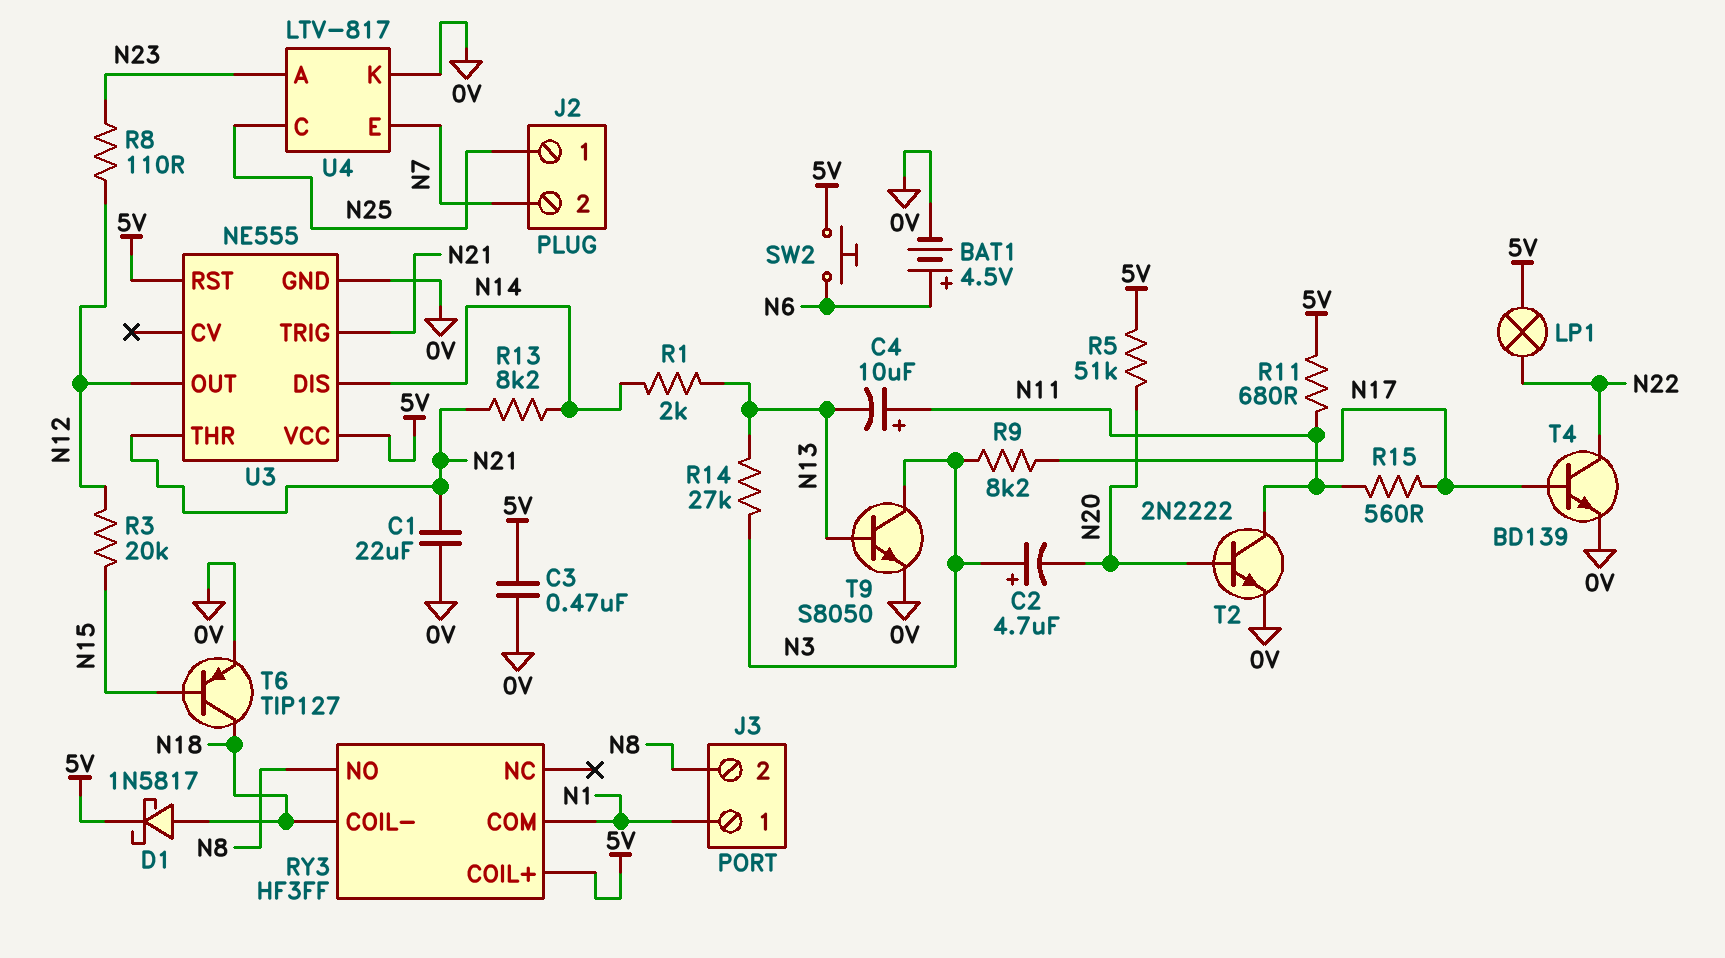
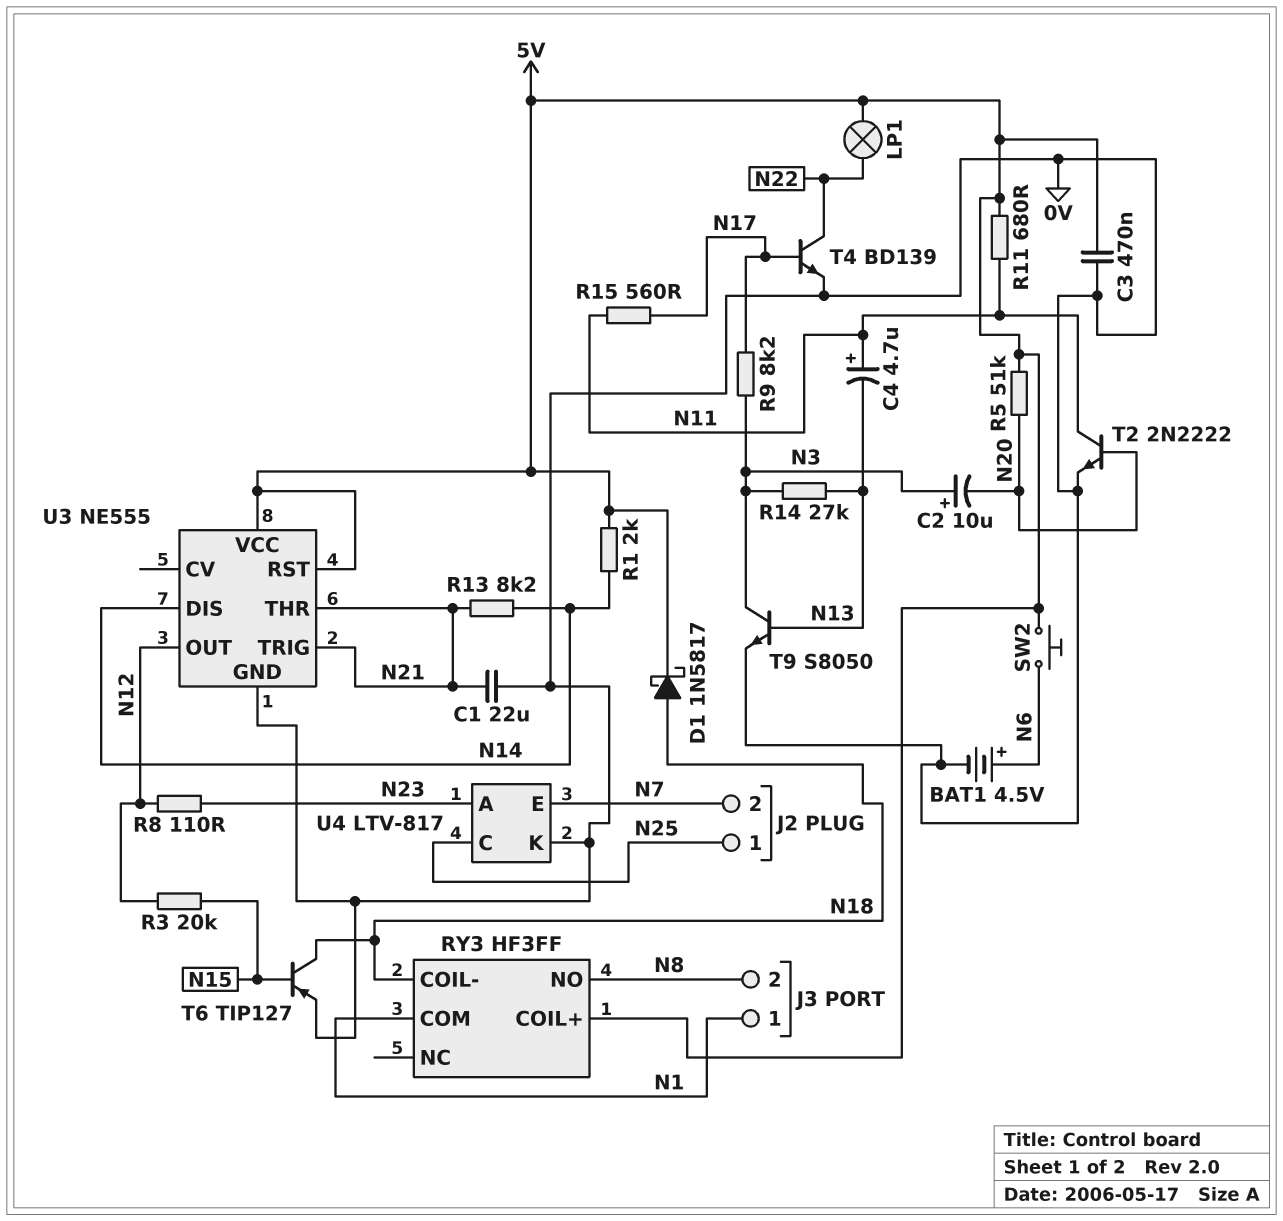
C2: 4.7uF (plus N3, minus N20) -> 10uF (plus N3, minus N20)
C4: 10uF (plus N11, minus N13) -> 4.7uF (plus N11, minus N13)
R1: 2k (N13, N14) -> 2k (5V, N14)

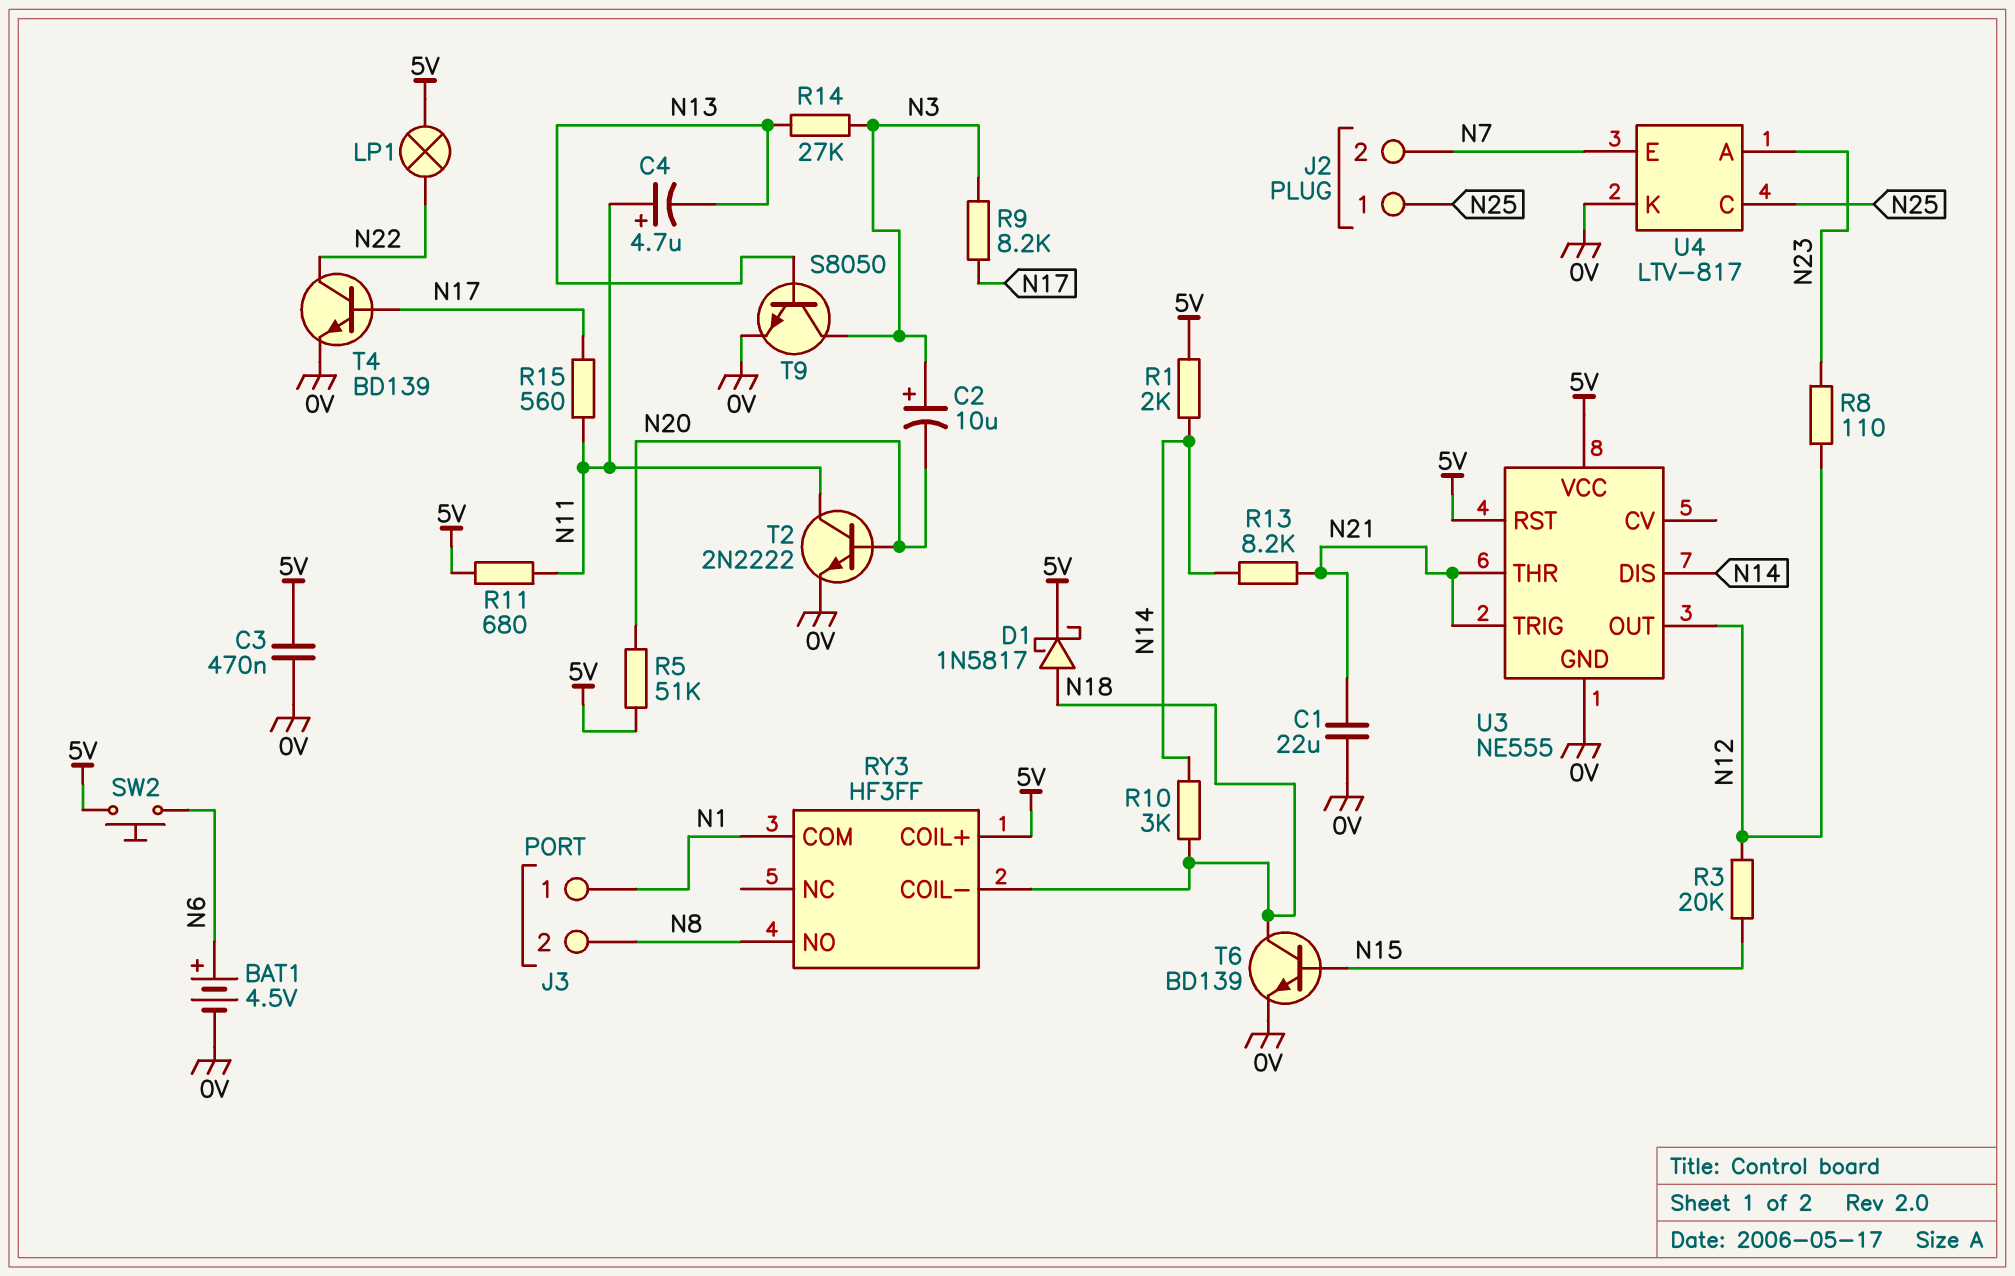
R10: none -> 3k (N14, N18)
T6: PNP TIP127 (B N15, C N18, E 0V) -> NPN BD139 (B N15, C N18, E 0V)

